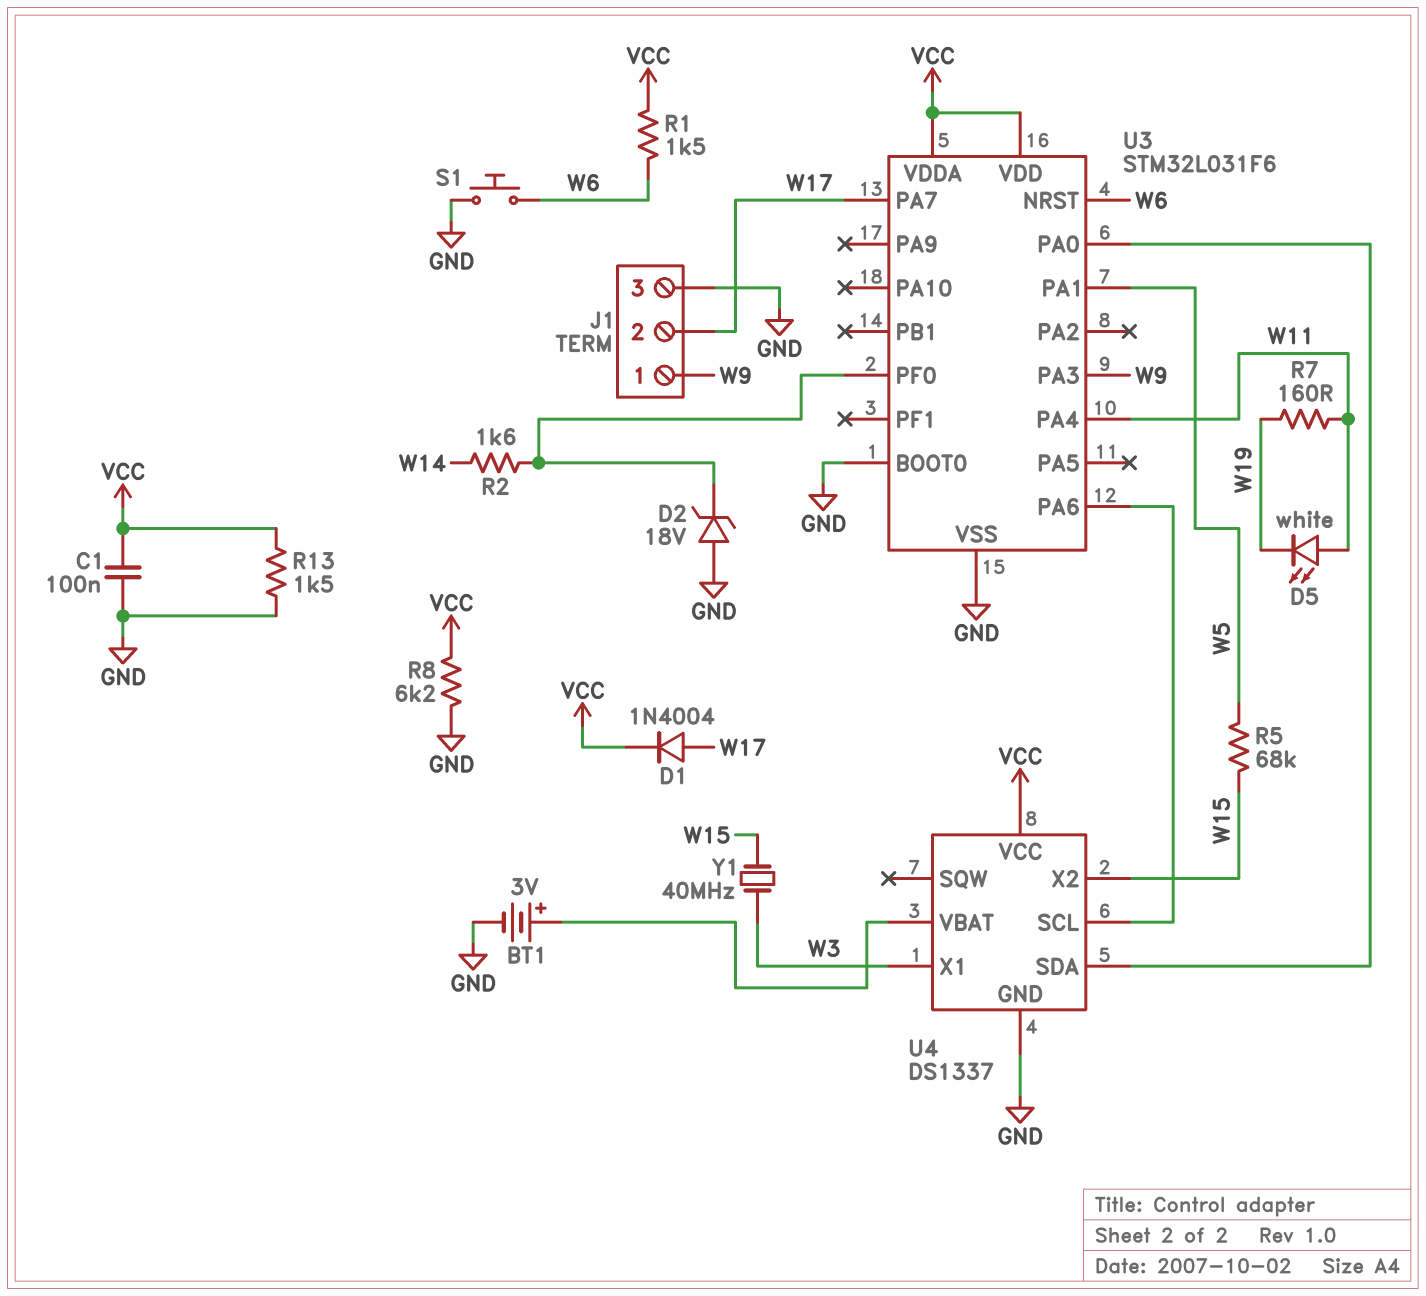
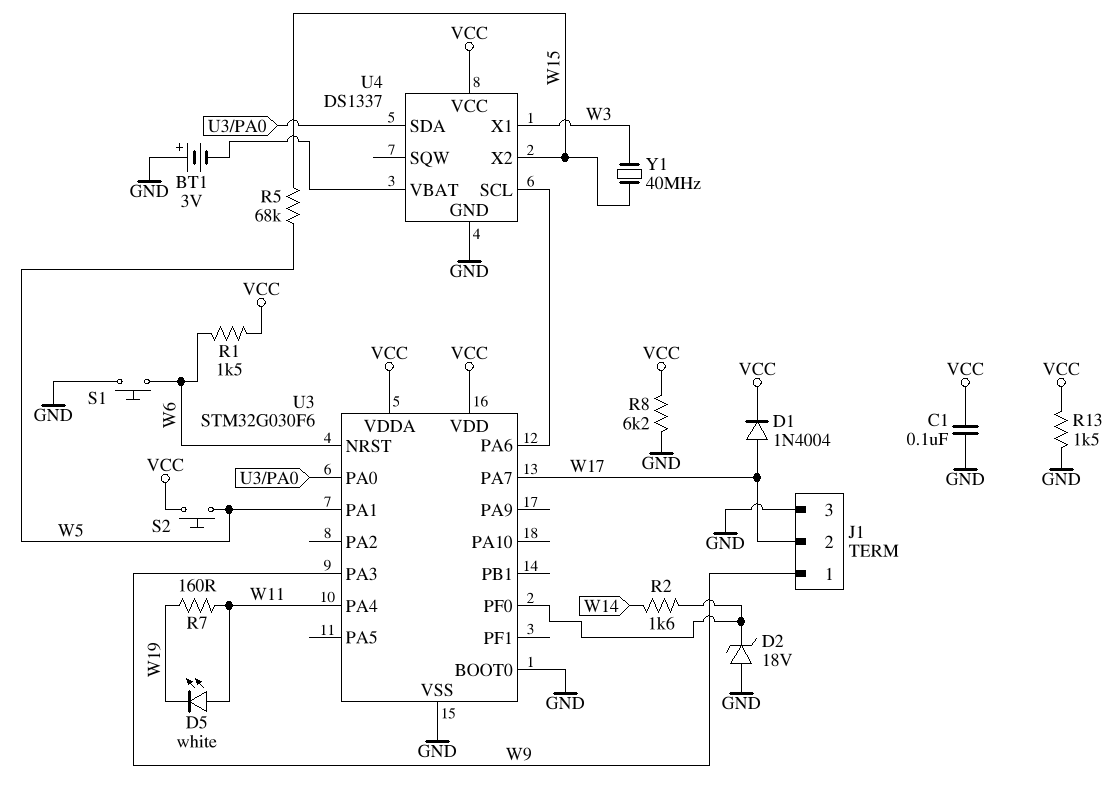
BT1: 3V (plus U4/VBAT, minus GND) -> 3V (plus GND, minus U4/VBAT)
S2: none -> button (VCC, W5)
U3: STM32L031F6 -> STM32G030F6

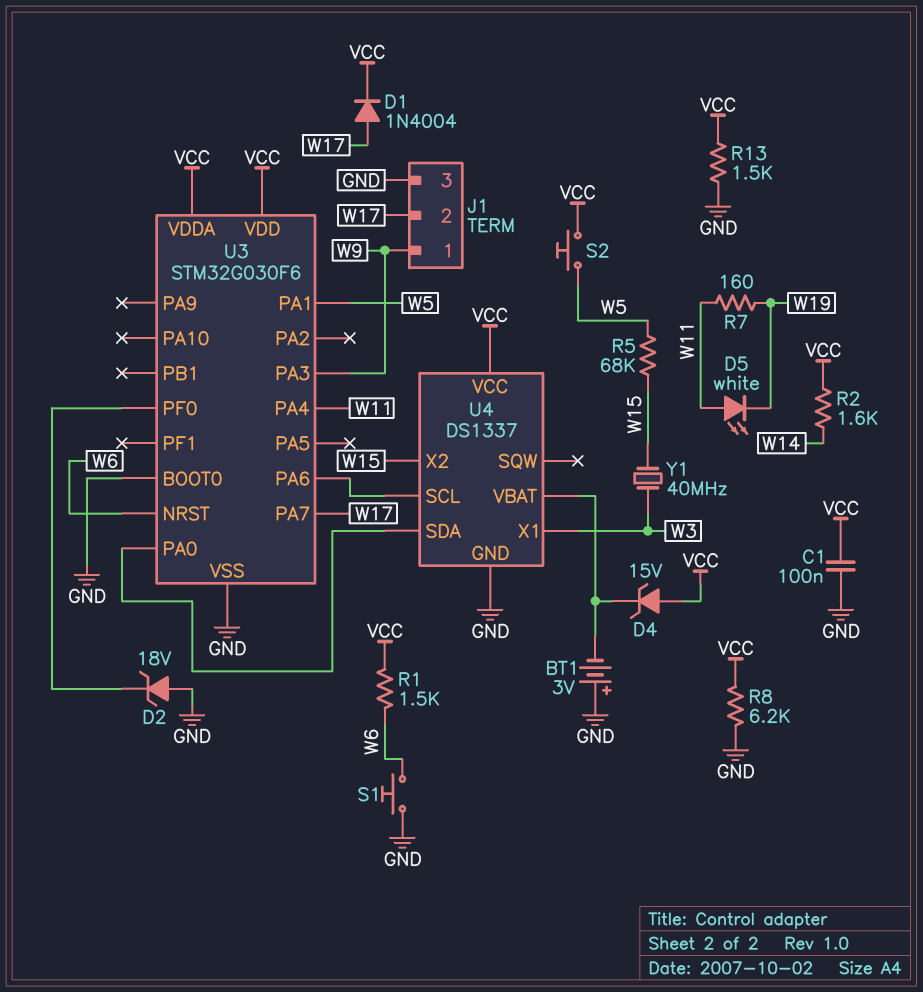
D4: none -> zener 15V (A VCC, K U4/VBAT)
R2: 1.6k (U3/PF0, W14) -> 1.6k (VCC, W14)

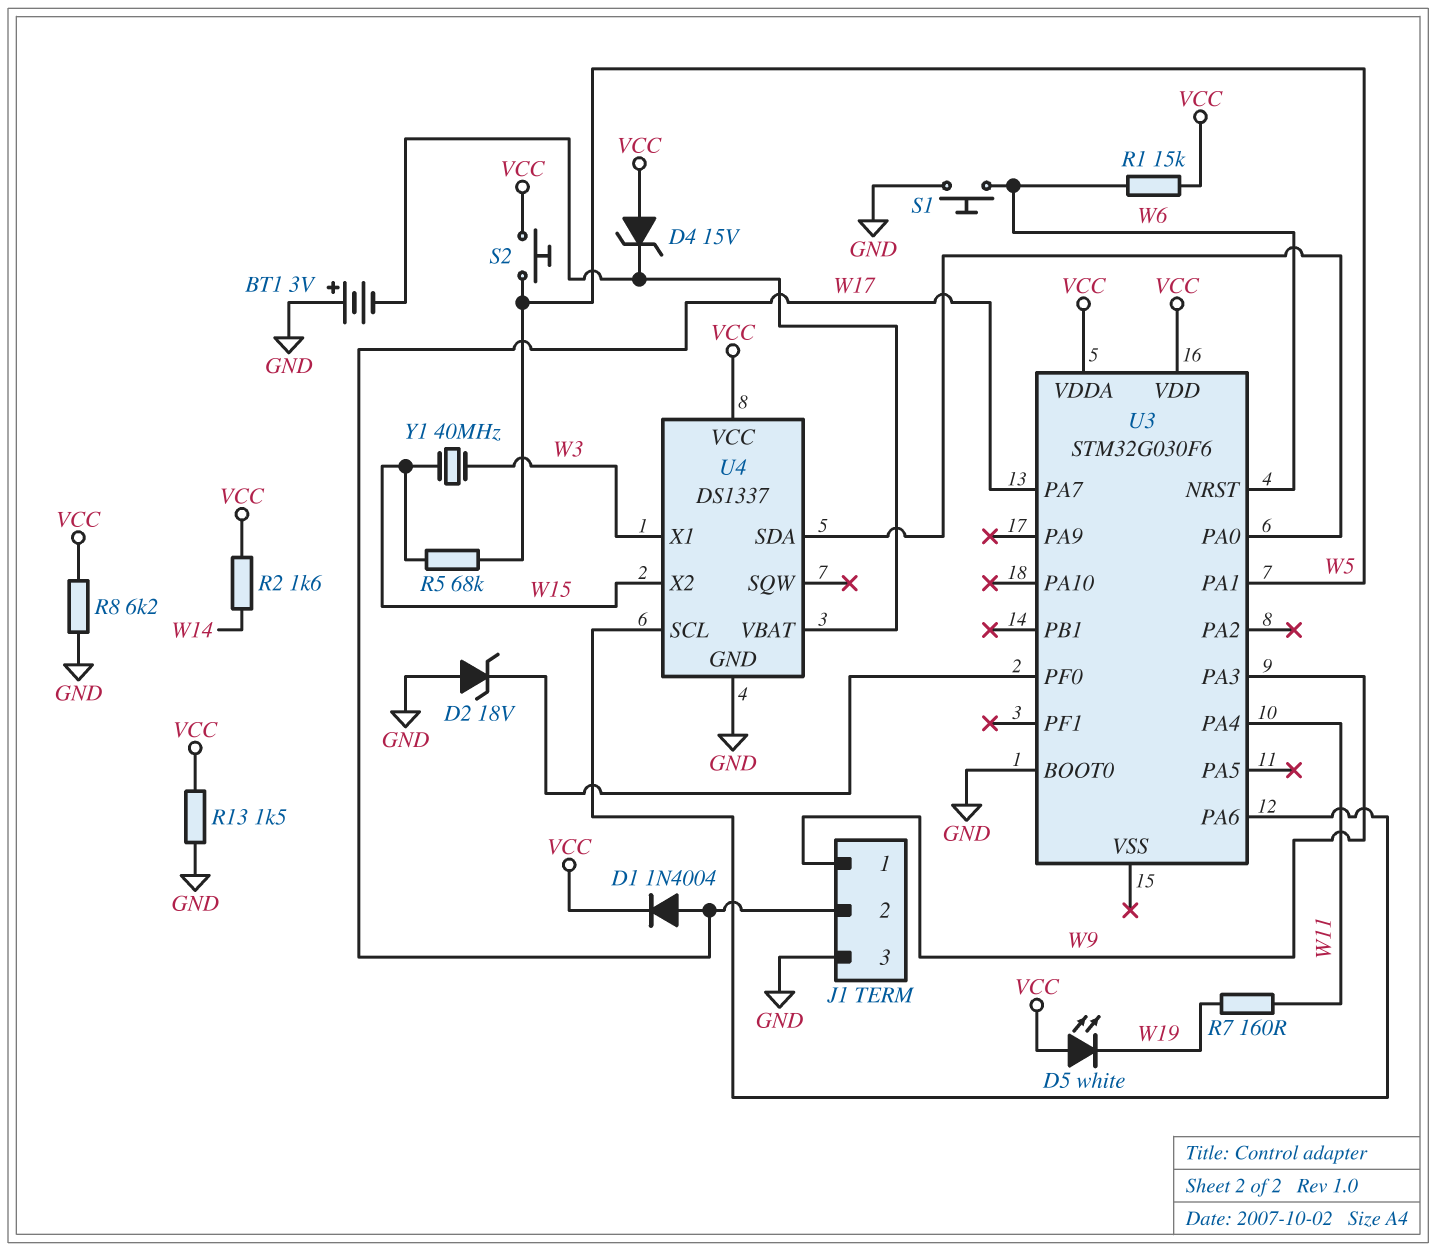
C1: 100nF (GND, VCC) -> none
D5: LED white (A W11, K W19) -> LED white (A VCC, K W19)
R1: 1.5k (VCC, W6) -> 15k (VCC, W6)
U3 pin VSS: GND -> none

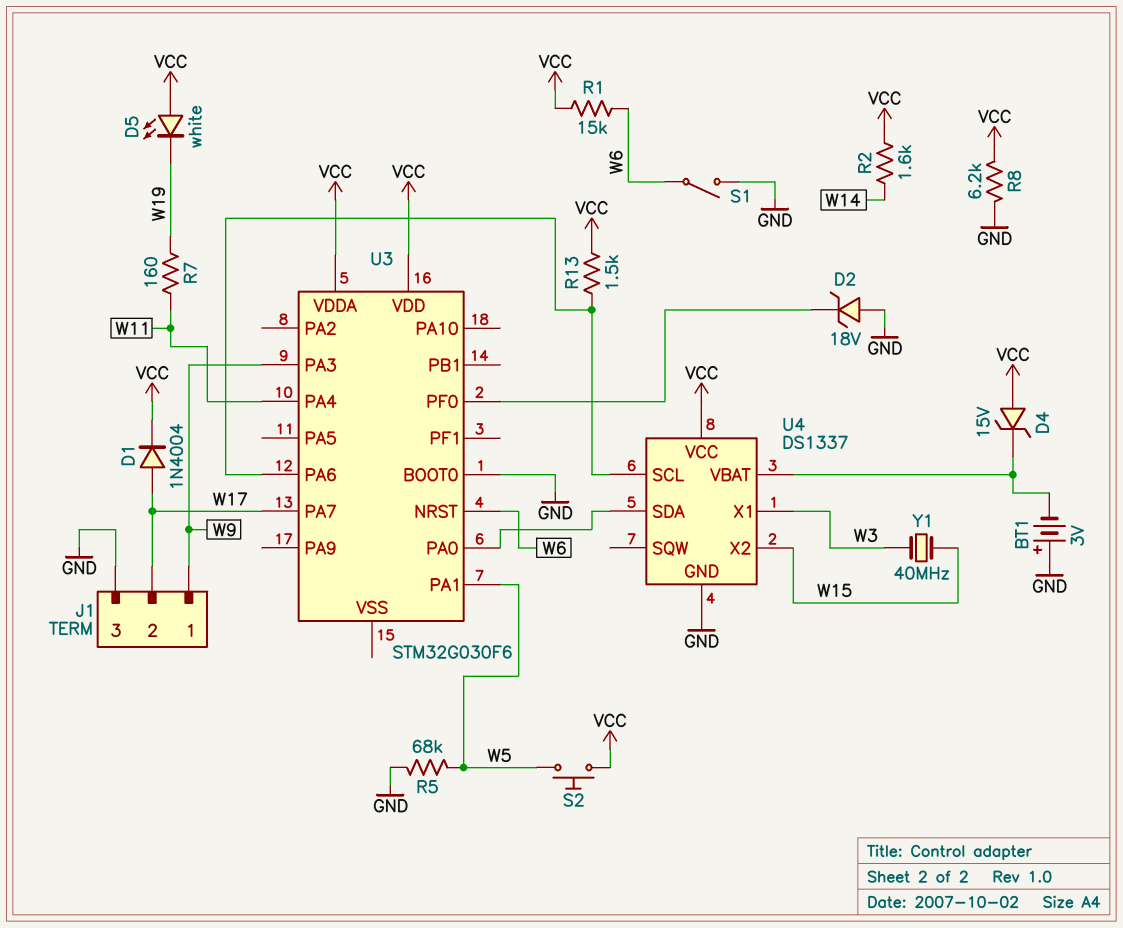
R5: 68k (W5, W15) -> 68k (GND, W5)
R13: 1.5k (GND, VCC) -> 1.5k (U3/PA6, VCC)
S1: button (GND, W6) -> switch (GND, W6)

